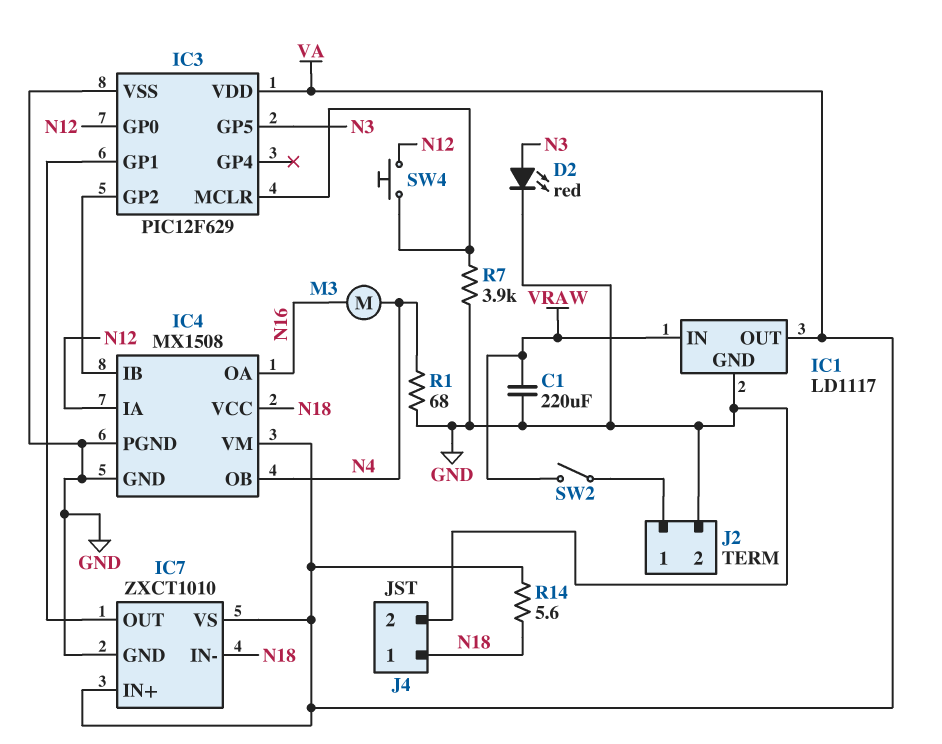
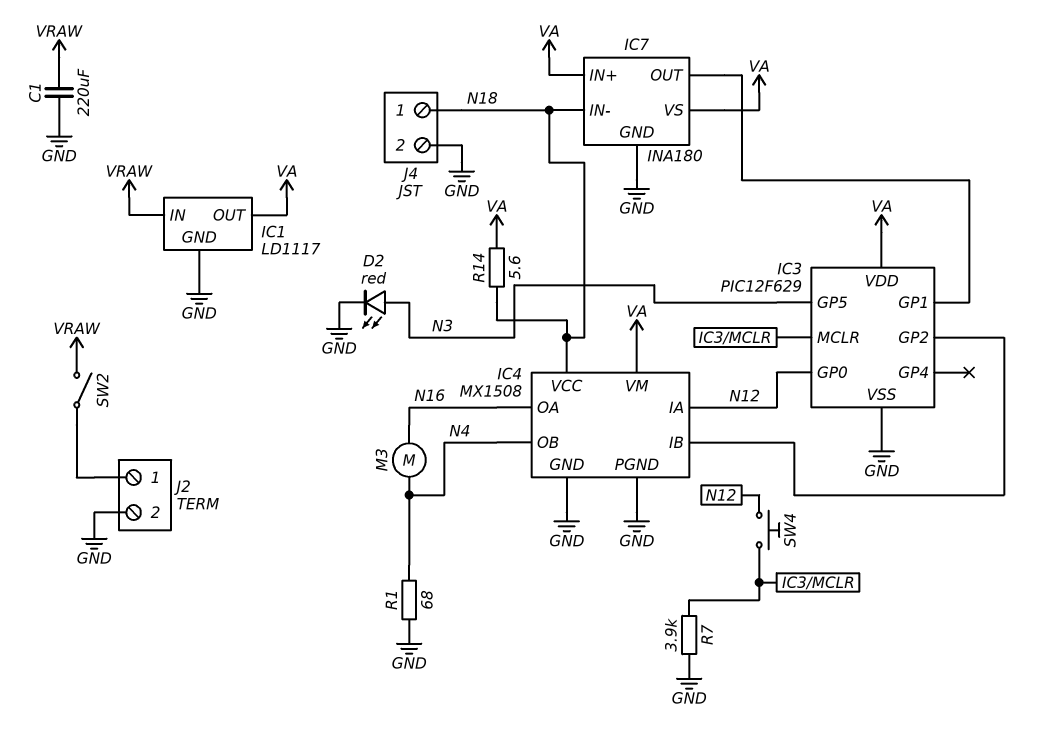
IC7: ZXCT1010 -> INA180

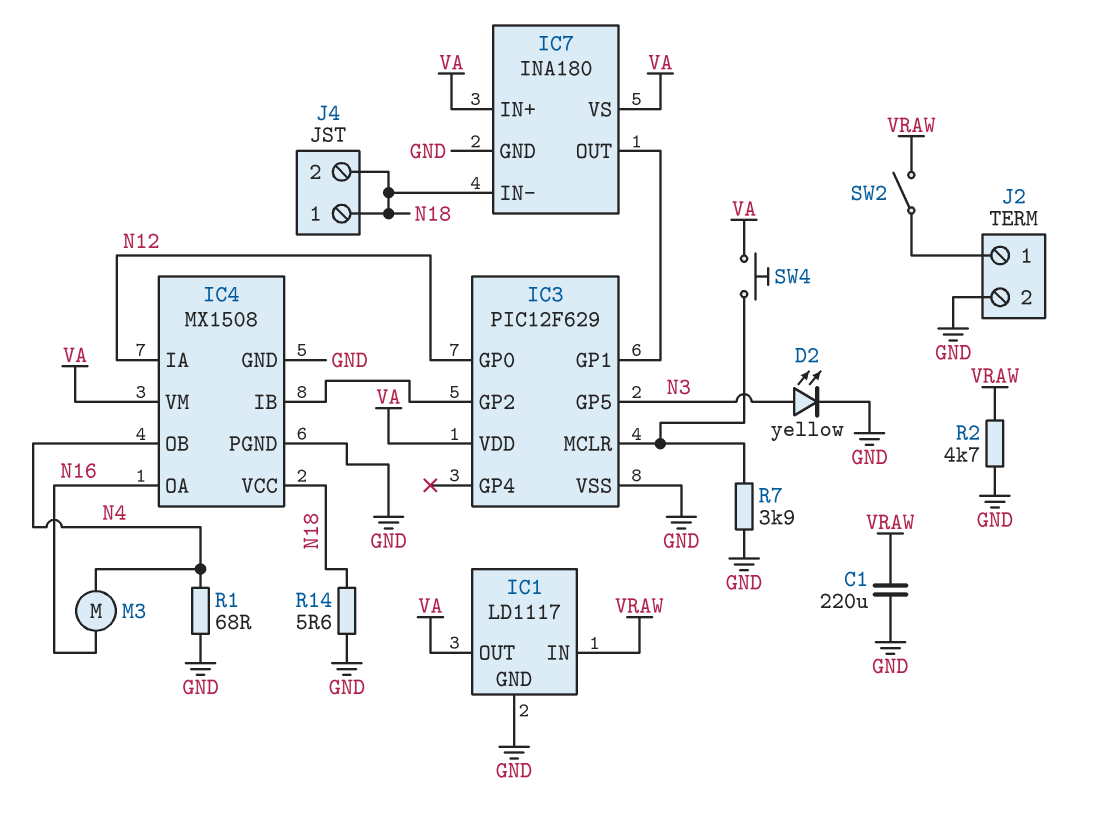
D2: LED red (A N3, K GND) -> LED yellow (A N3, K GND)
J4 pin 2: GND -> N18
R2: none -> 4.7k (GND, VRAW)
R14: 5.6 (N18, VA) -> 5.6 (GND, N18)
SW4: button (IC3/MCLR, N12) -> button (IC3/MCLR, VA)

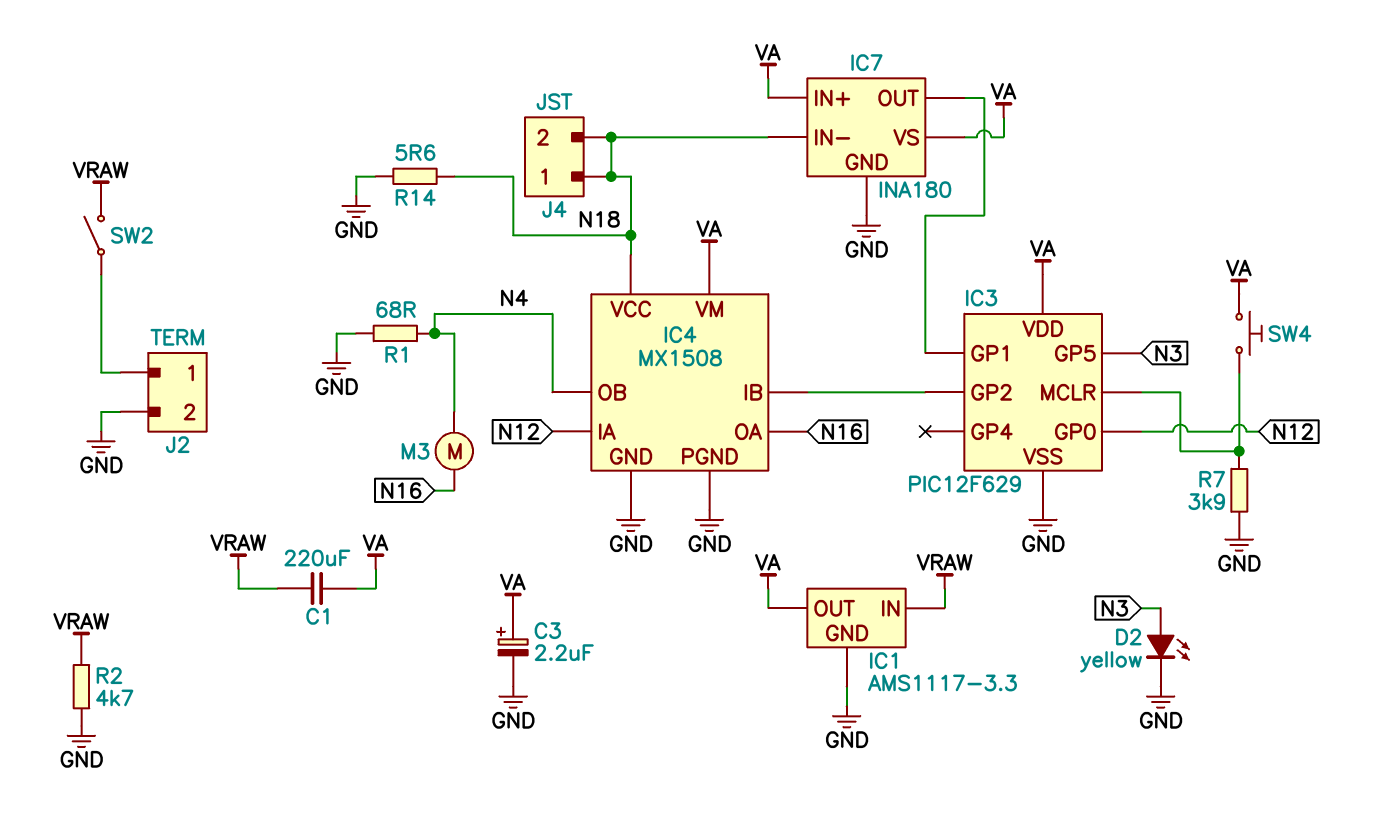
C1: 220uF (GND, VRAW) -> 220uF (VA, VRAW)
C3: none -> 2.2uF (plus VA, minus GND)
IC1: LD1117 -> AMS1117-3.3

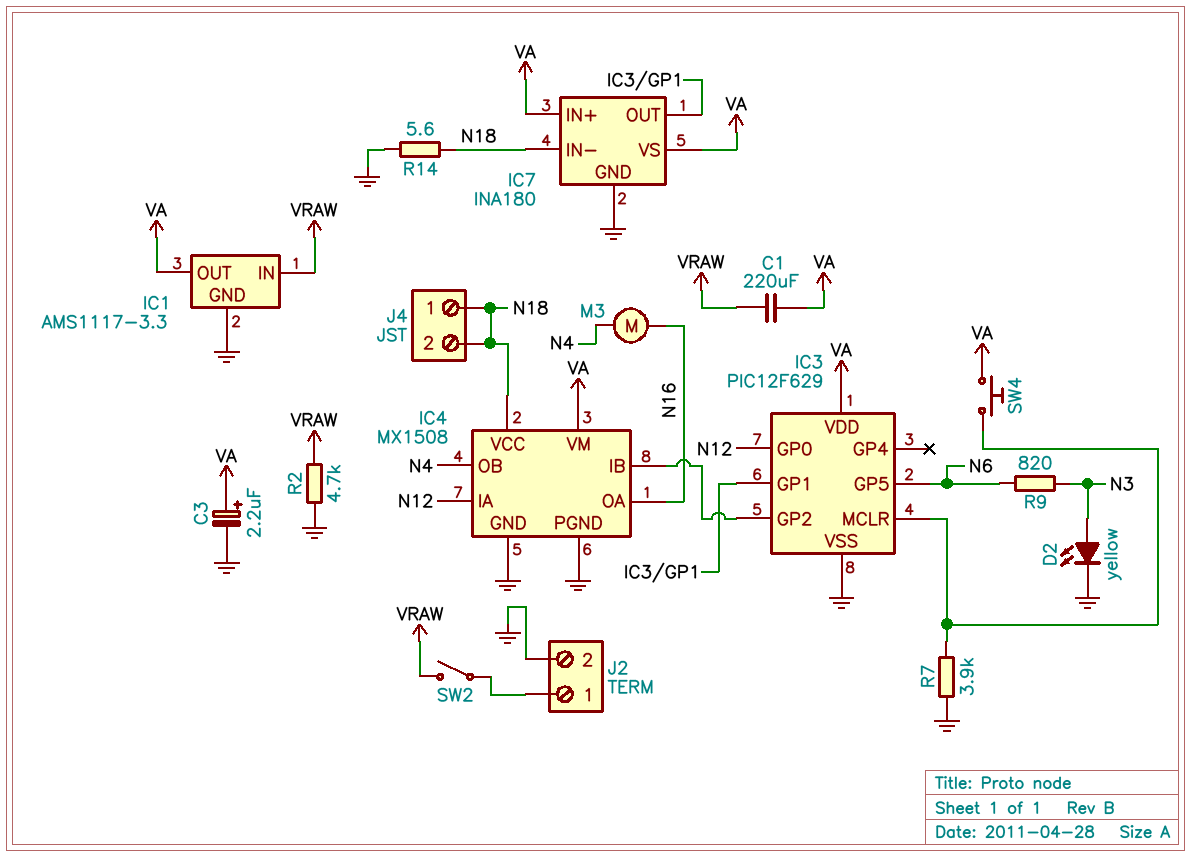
IC3 pin GP5: N3 -> N6
R1: 68 (GND, N4) -> none
R9: none -> 820 (N3, N6)

